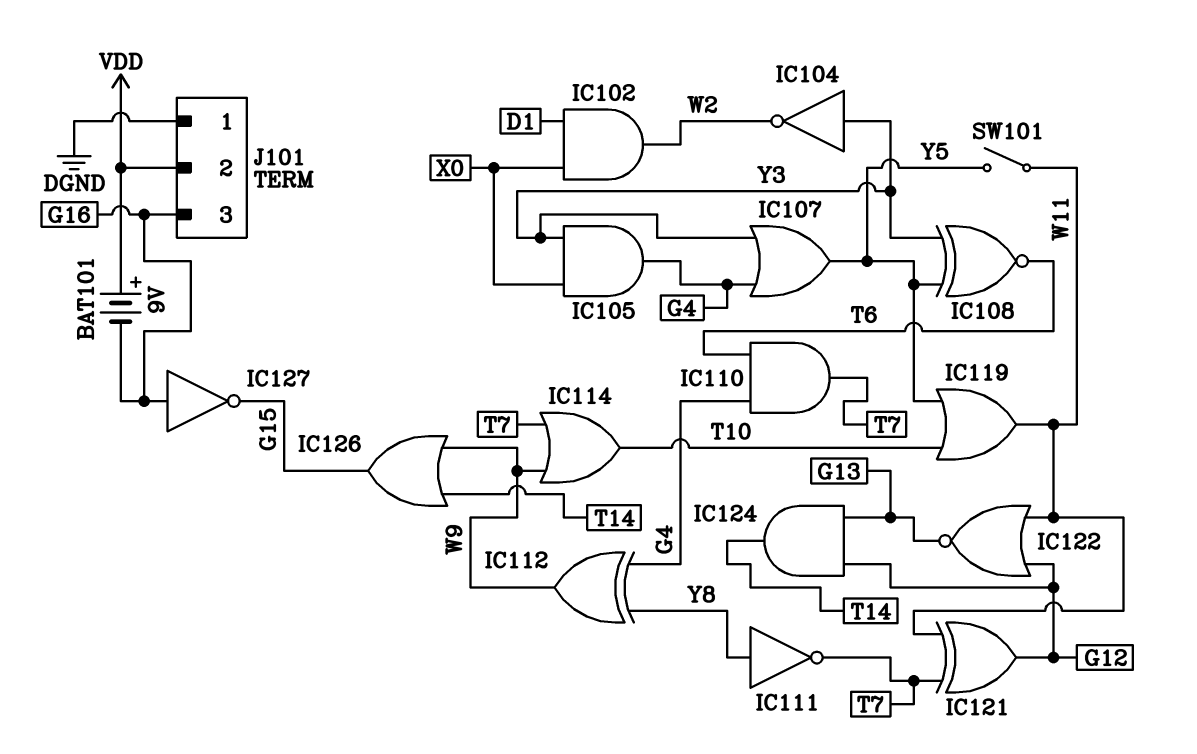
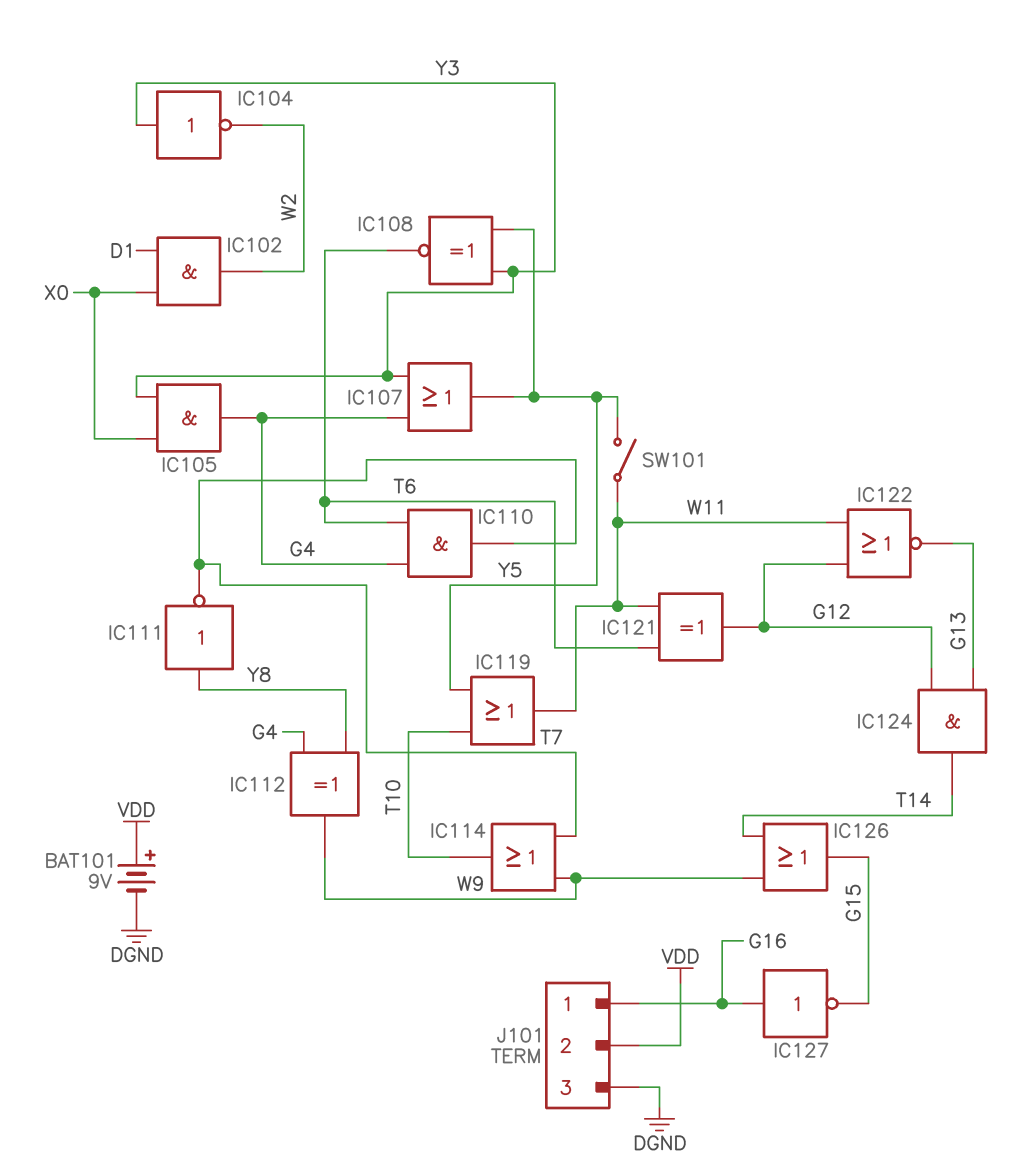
BAT101: 9V (plus VDD, minus G16) -> 9V (plus VDD, minus DGND)
IC121: XOR (in T7, in W11, out G12) -> XOR (in T6, in W11, out G12)
J101 pin 1: DGND -> G16
J101 pin 3: G16 -> DGND

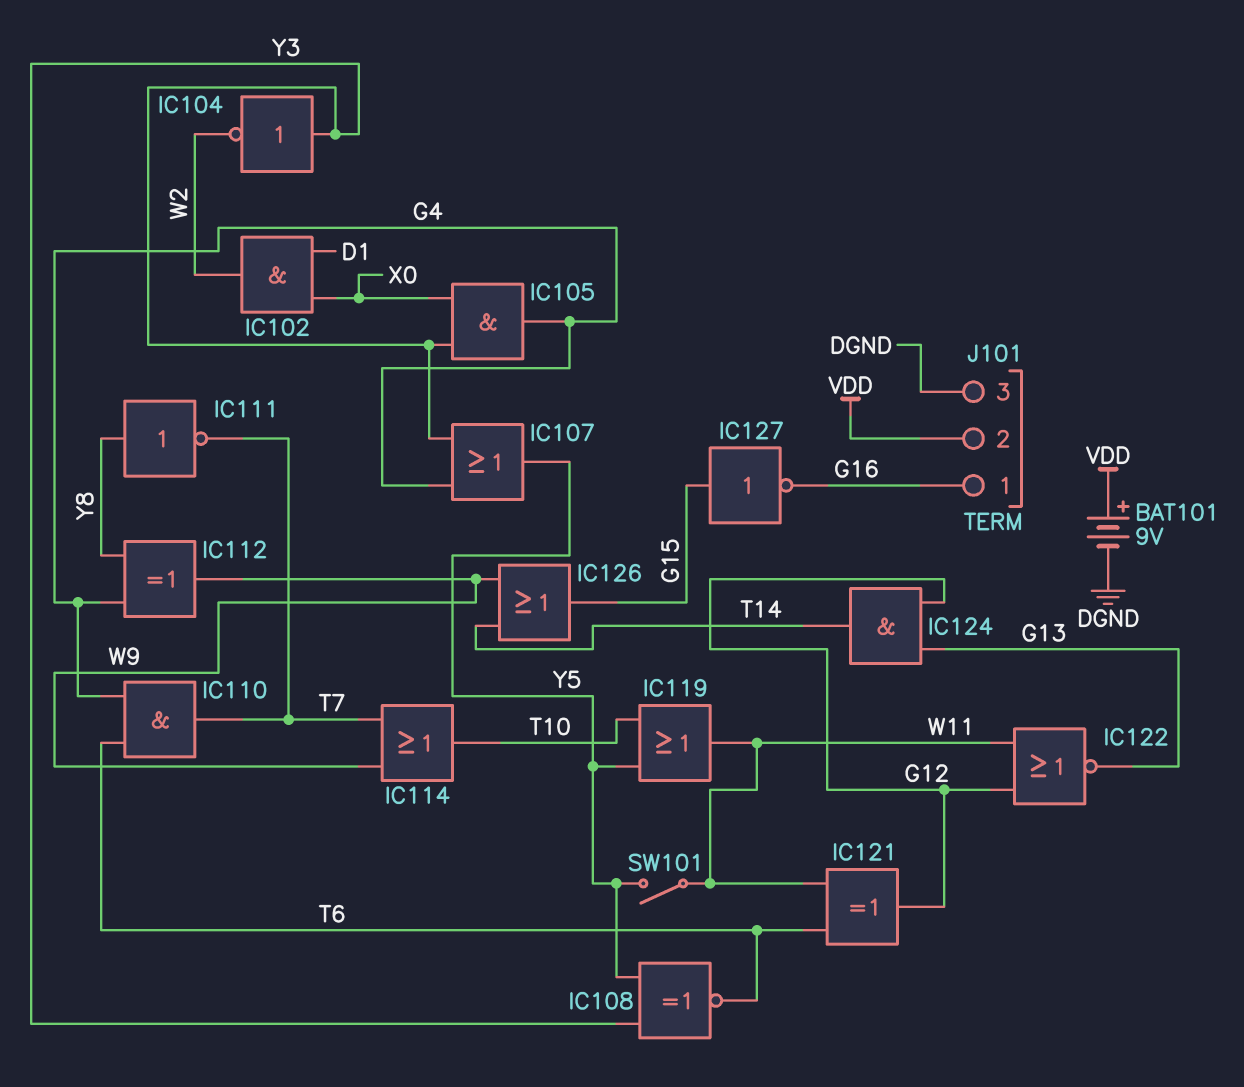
IC127: NOT (in G16, out G15) -> NOT (in G15, out G16)

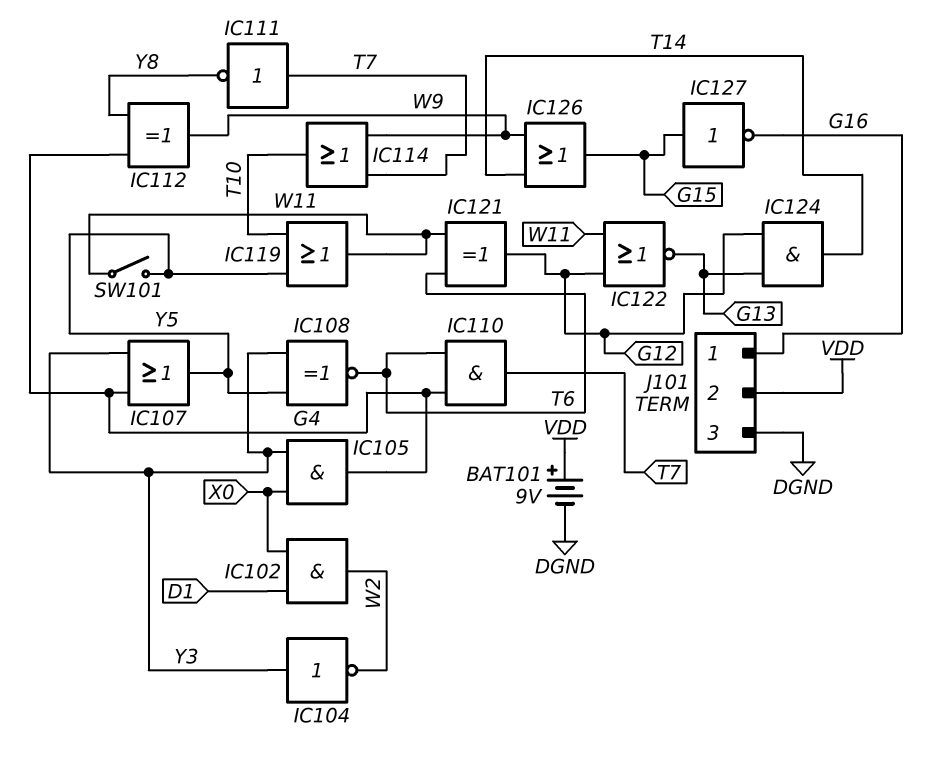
IC111: NOT (in Y8, out T7) -> NOT (in T7, out Y8)

